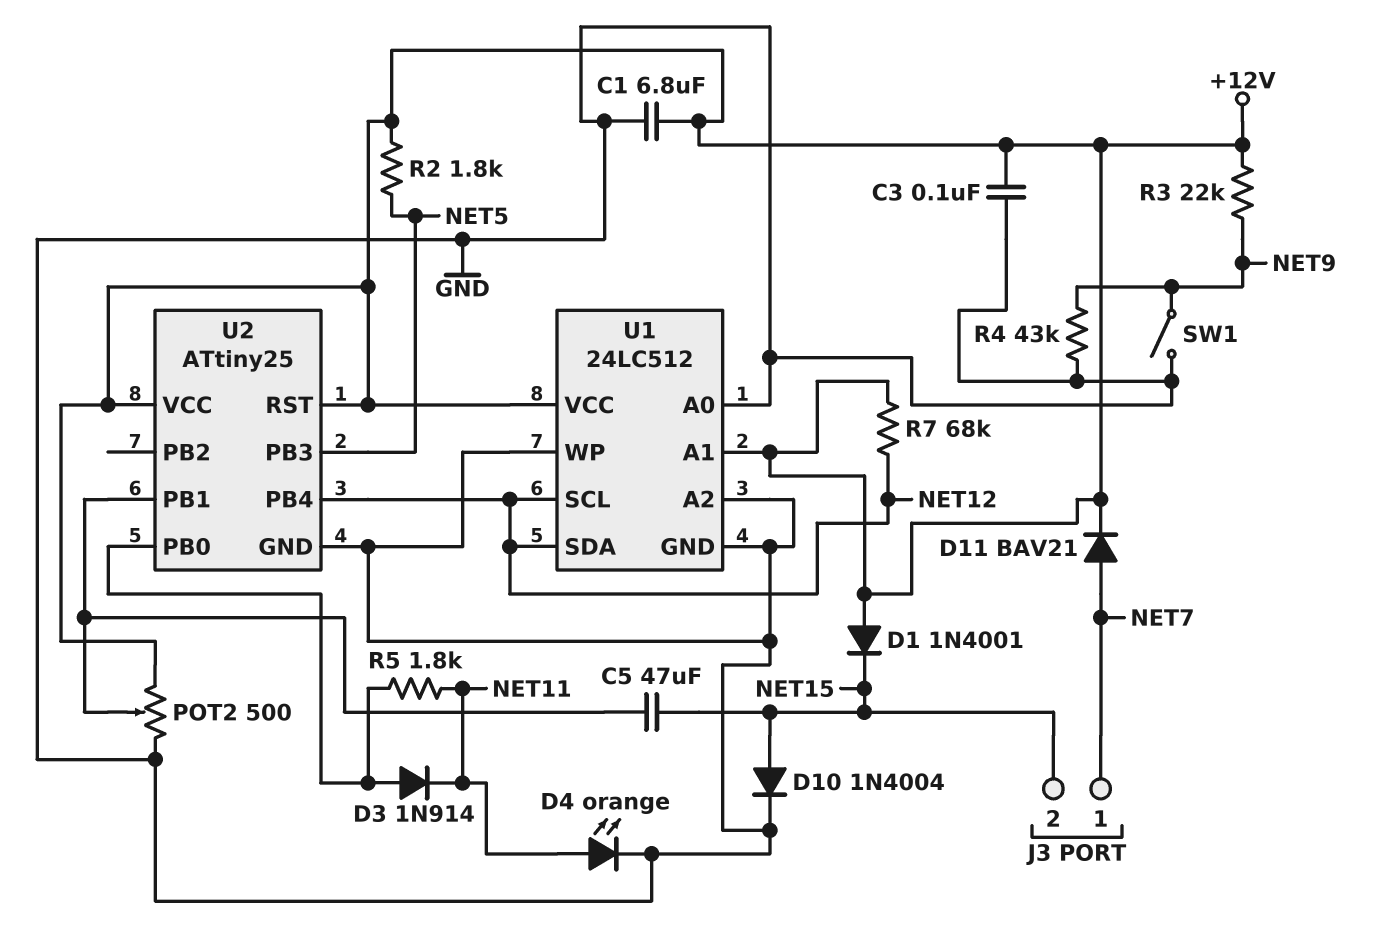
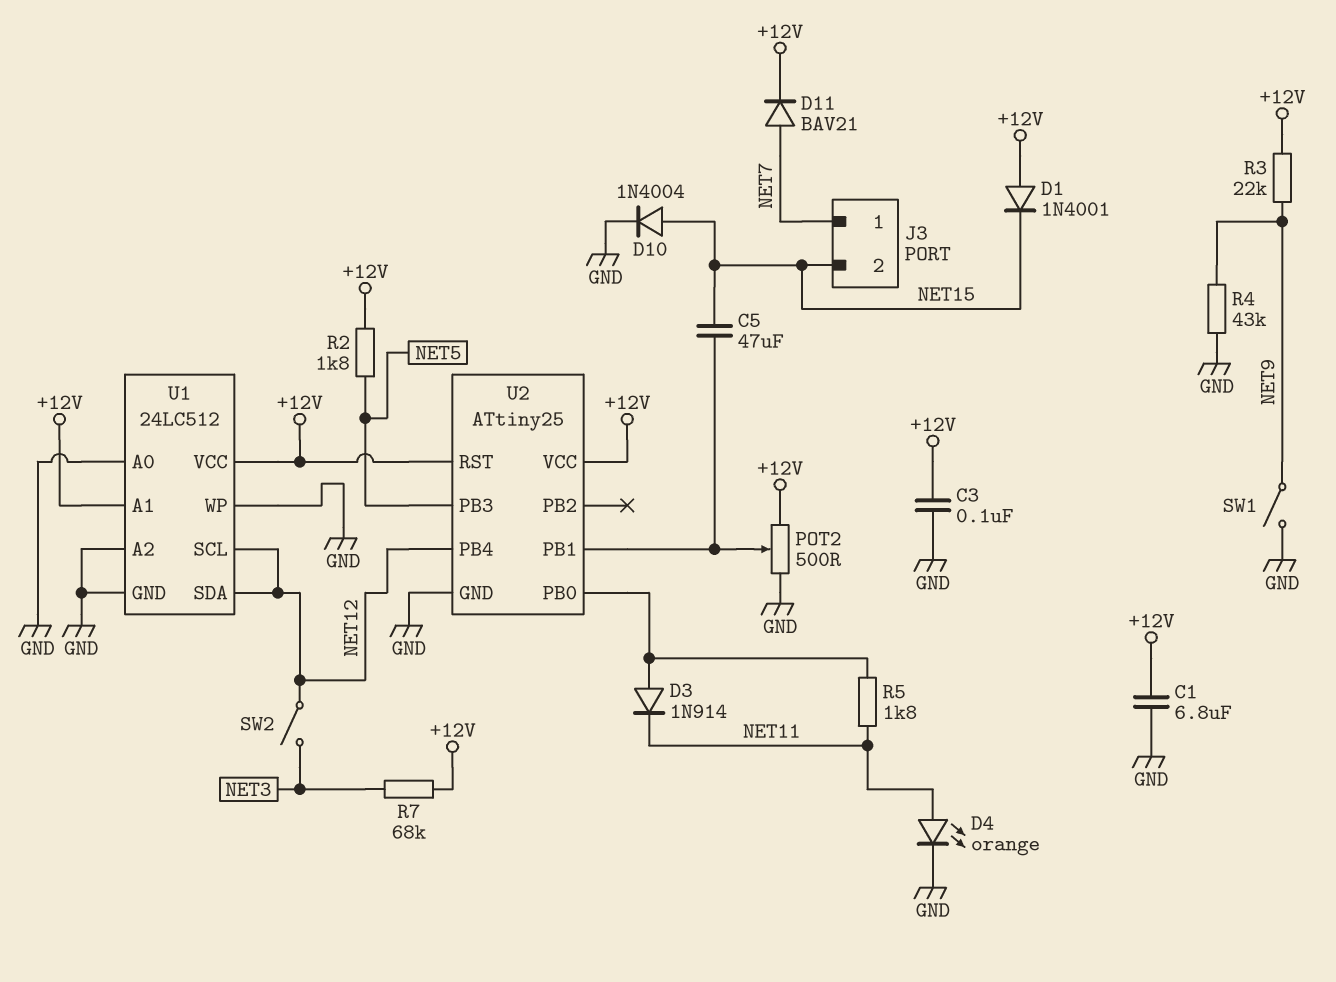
R7: 68k (+12V, NET12) -> 68k (+12V, NET3)
SW2: none -> switch (NET3, NET12)

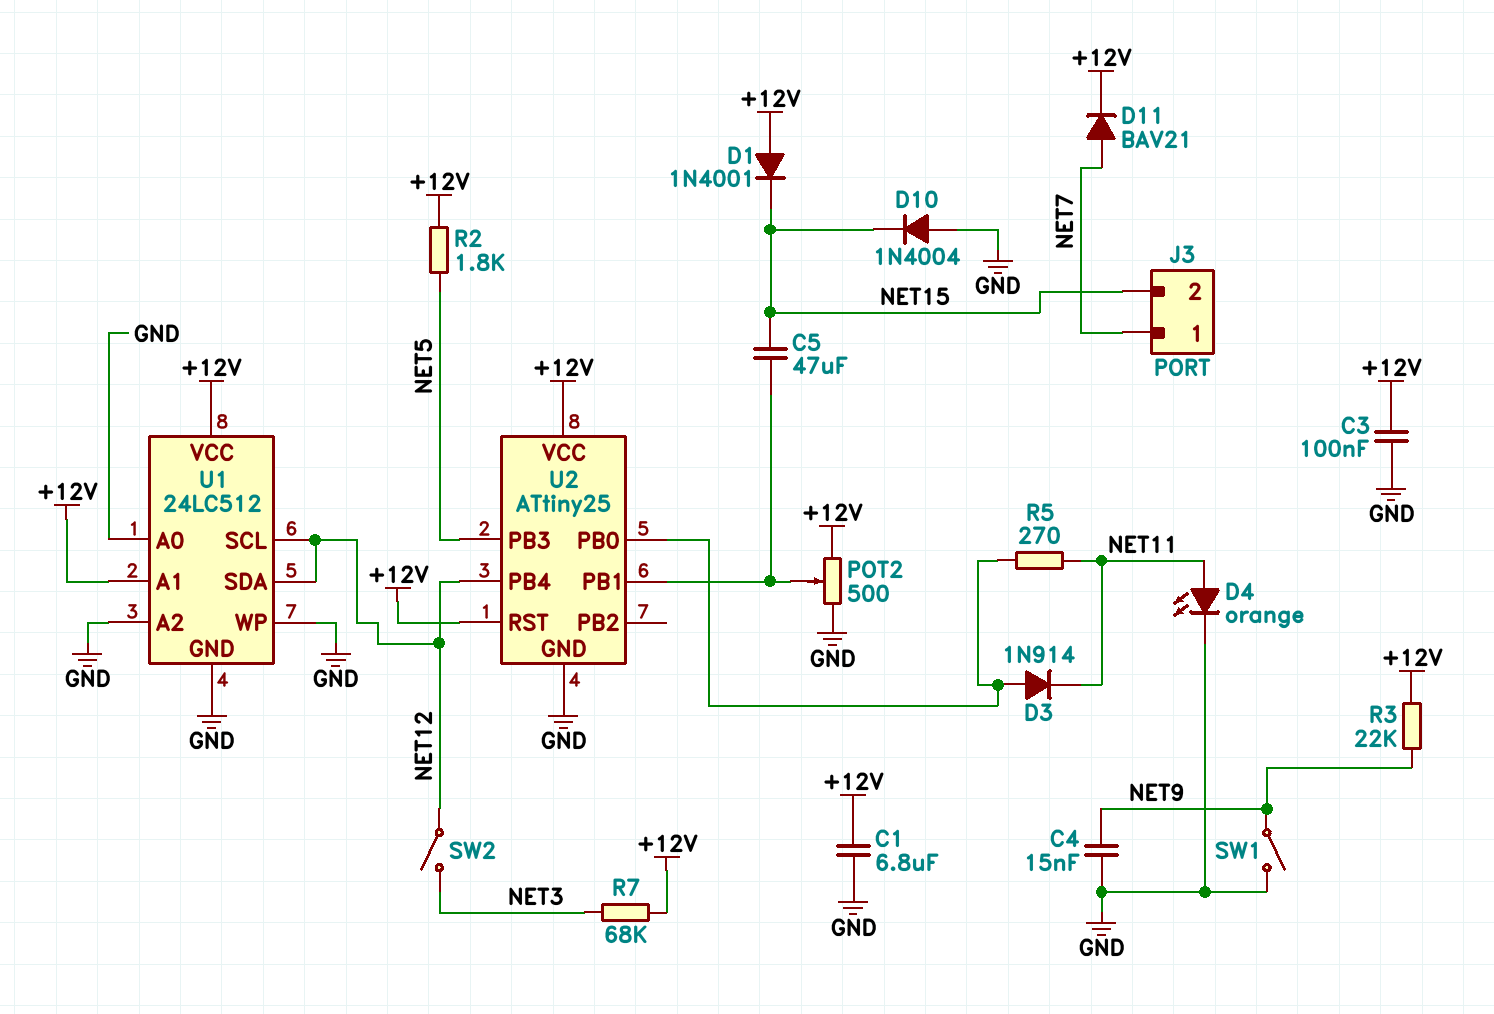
C4: none -> 15nF (GND, NET9)
D10: diode 1N4004 (A NET15, K GND) -> diode 1N4004 (A GND, K NET15)
R4: 43k (GND, NET9) -> none
R5: 1.8k (NET11, U2/PB0) -> 270 (NET11, U2/PB0)

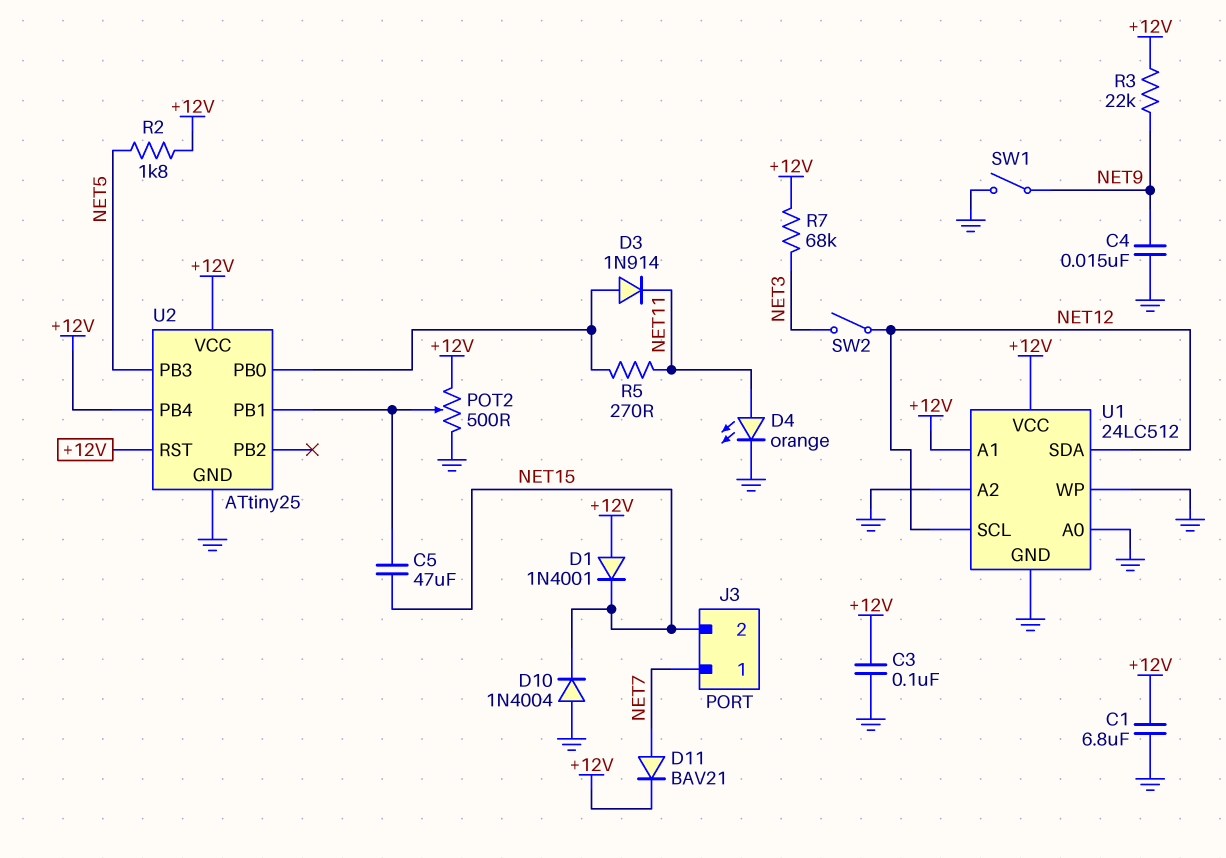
U2 pin PB4: NET12 -> +12V

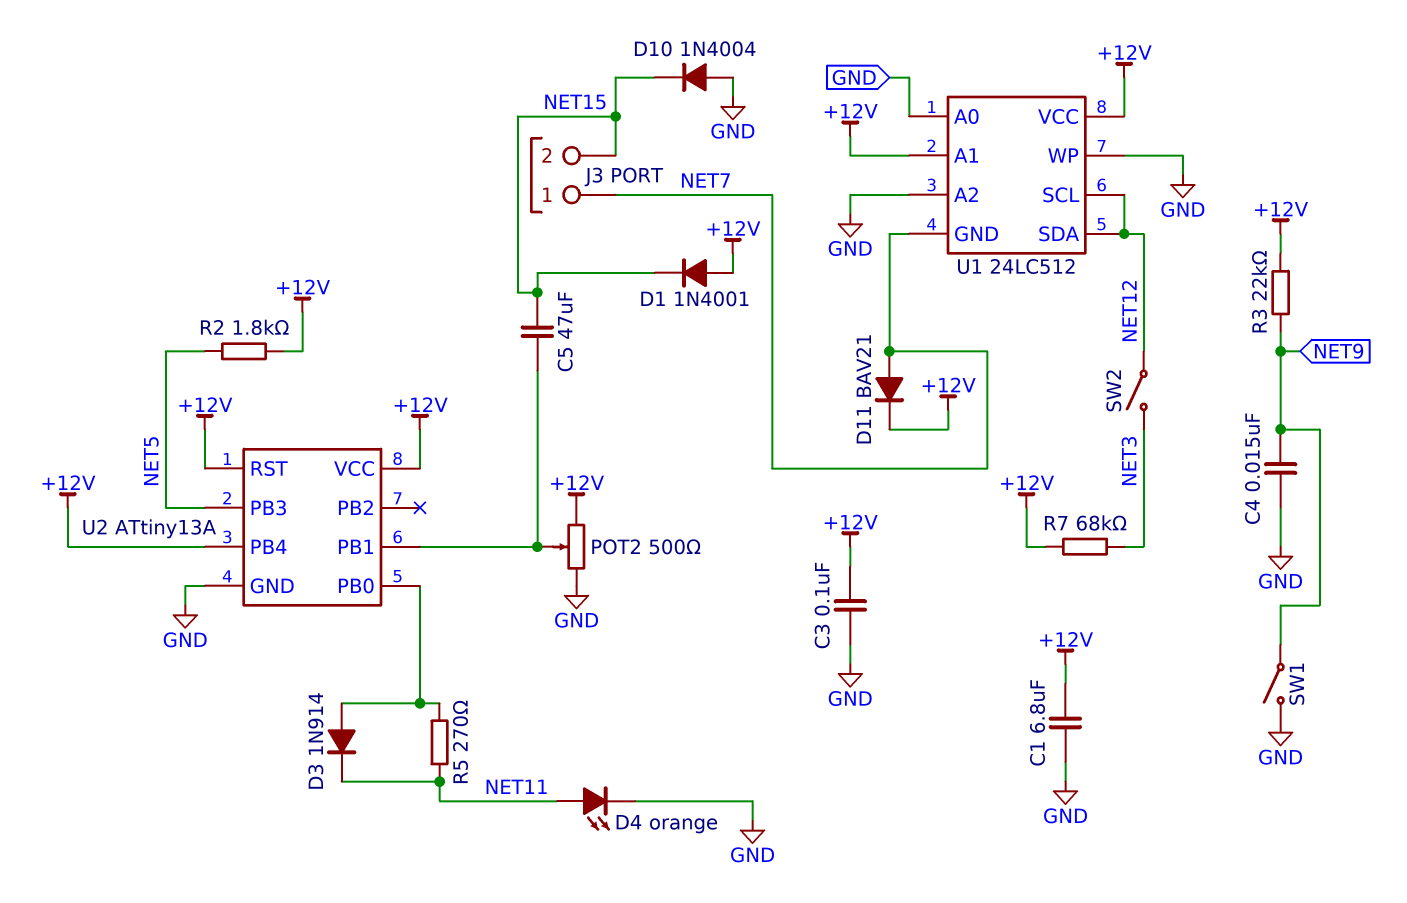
U1 pin GND: GND -> NET7
U2: ATtiny25 -> ATtiny13A

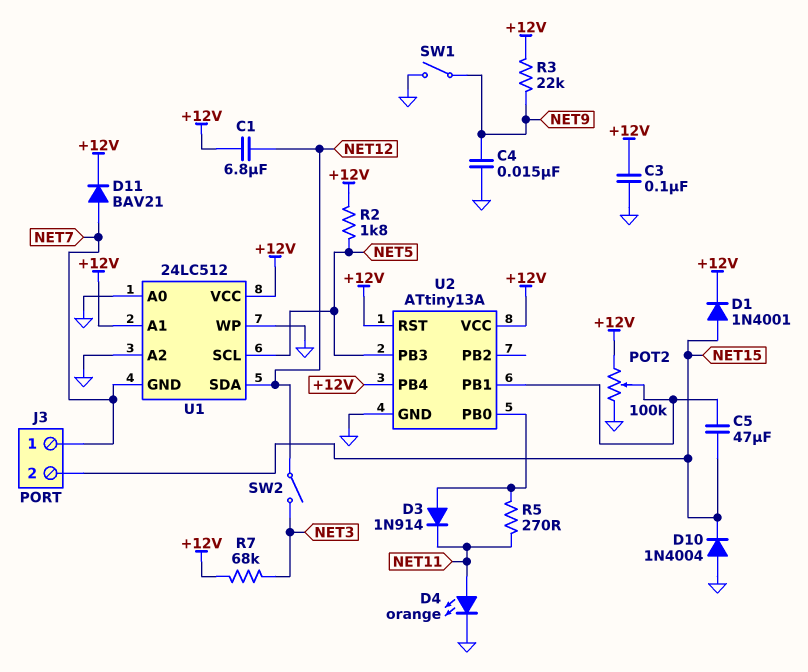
C1: 6.8uF (+12V, GND) -> 6.8uF (+12V, NET12)
D1: diode 1N4001 (A +12V, K NET15) -> diode 1N4001 (A NET15, K +12V)
POT2: 500 (+12V, GND, wiper U2/PB1) -> 100k (+12V, GND, wiper U2/PB1)
U1 pin SCL: NET12 -> NET5

